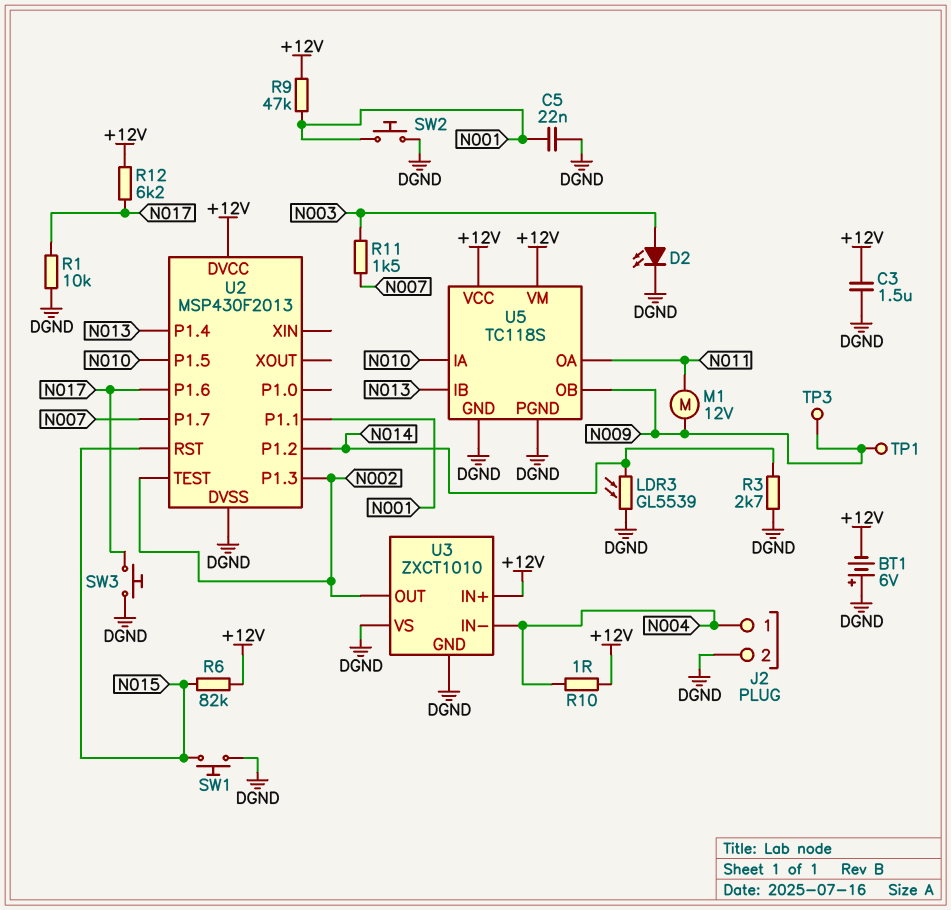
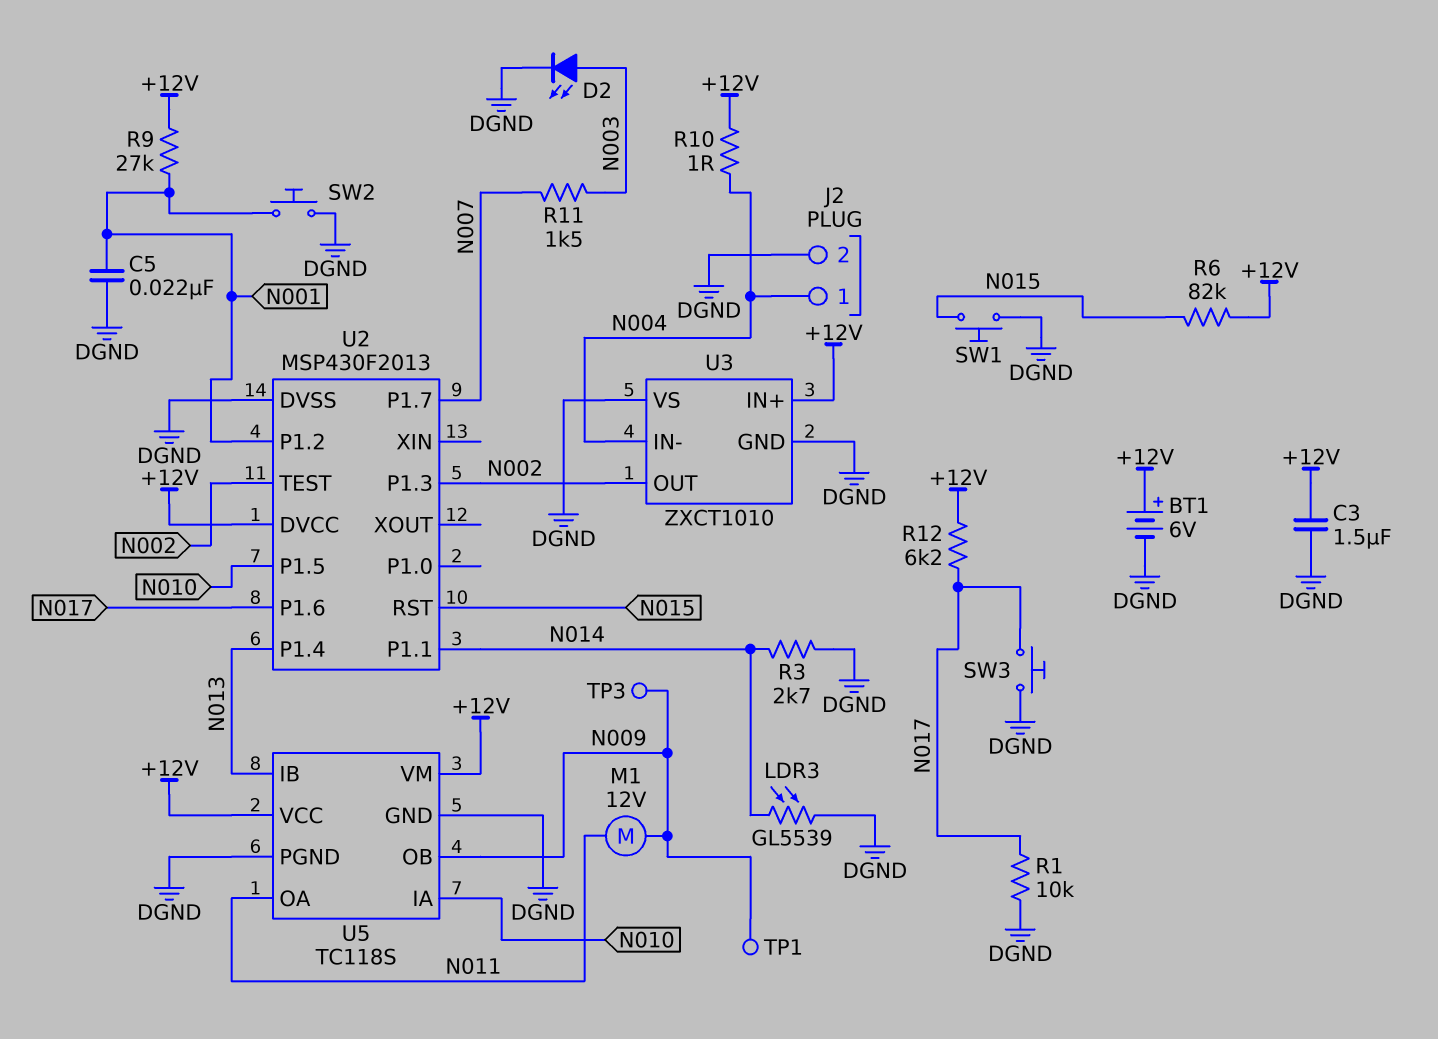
BT1: 6V (plus DGND, minus +12V) -> 6V (plus +12V, minus DGND)
R9: 47k (+12V, N001) -> 27k (+12V, N001)
U2 pin P1.1: N001 -> N014
U2 pin P1.2: N014 -> N001

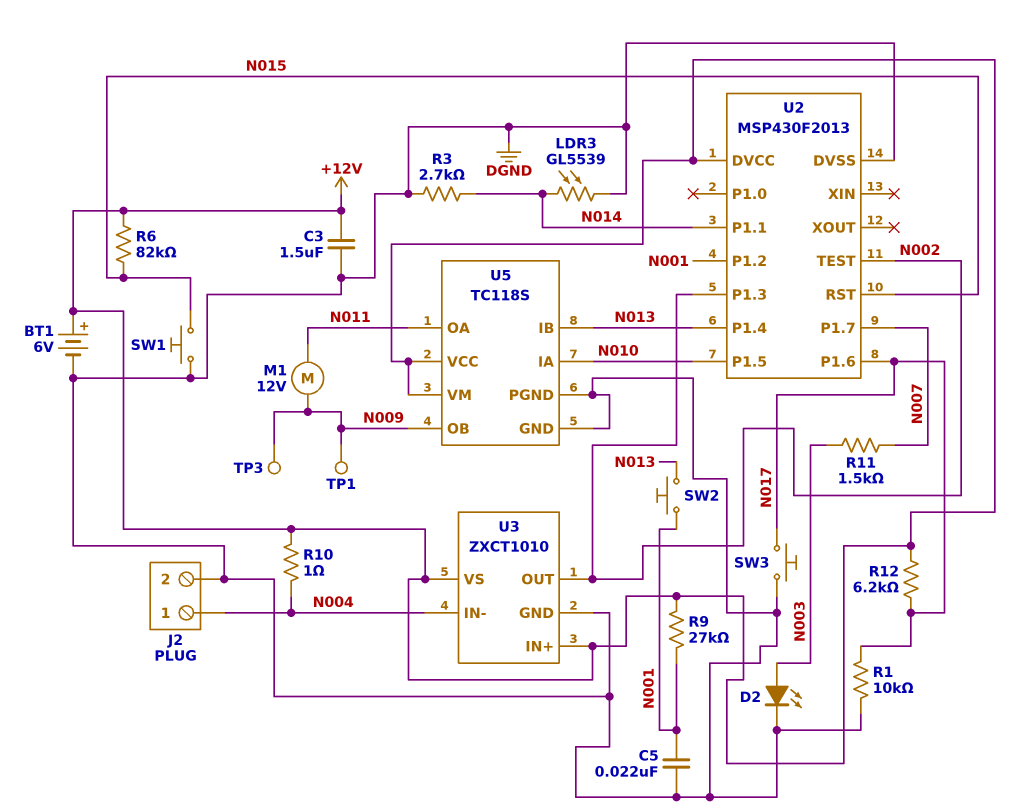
SW2: button (DGND, N001) -> button (N001, N013)
U3 pin VS: DGND -> +12V

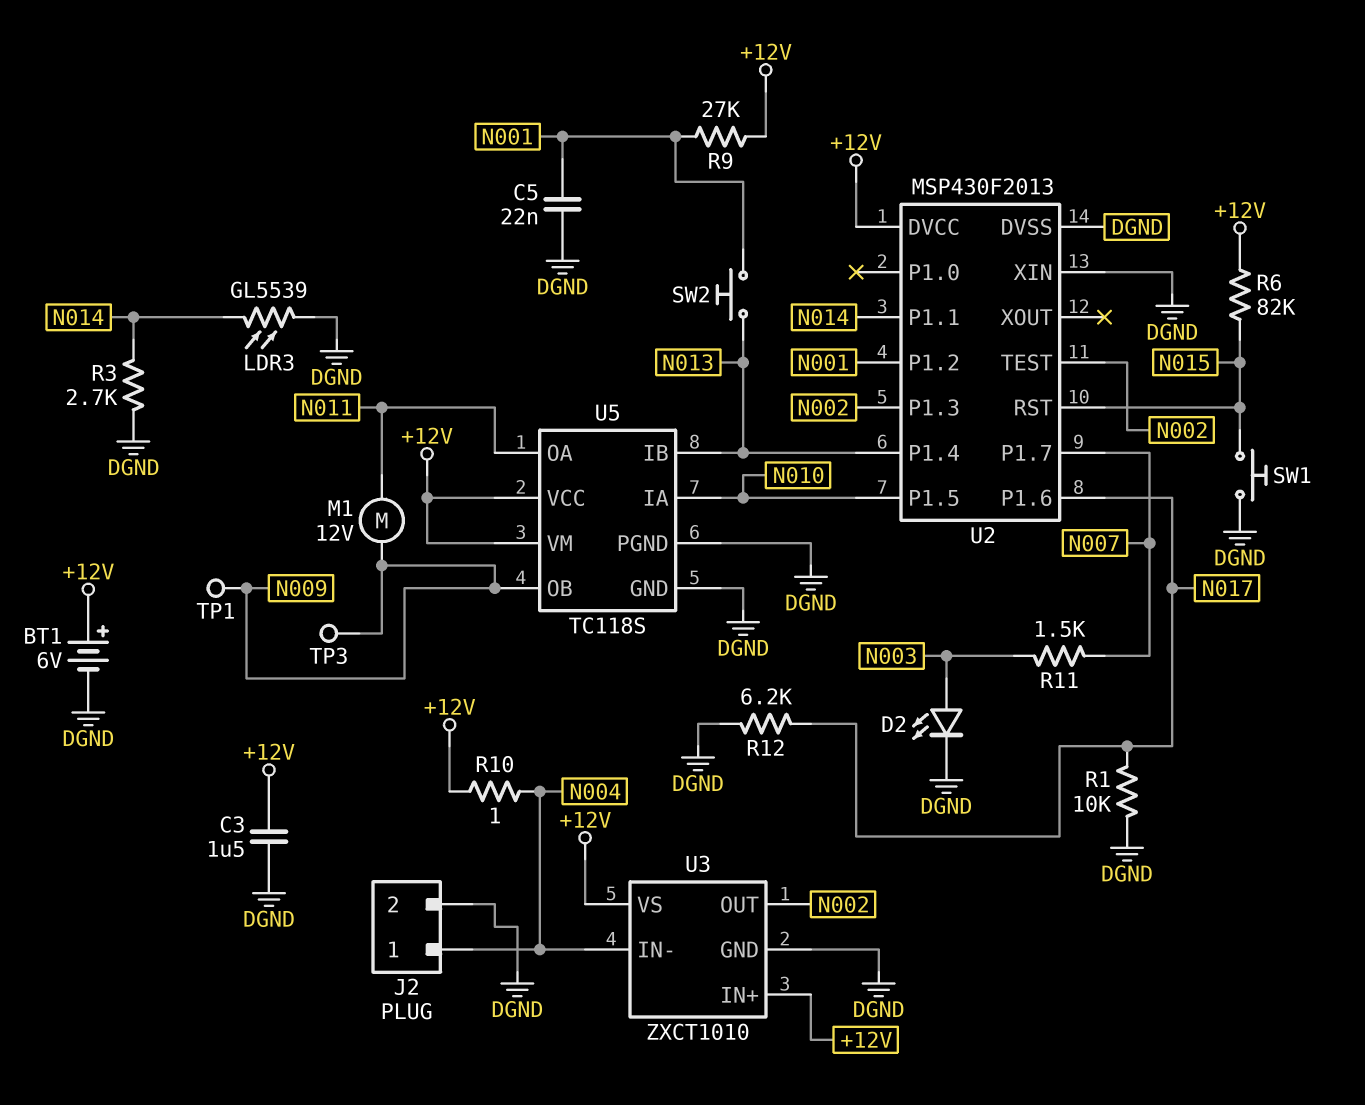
R12: 6.2k (+12V, N017) -> 6.2k (DGND, N017)
SW3: button (DGND, N017) -> none
U2 pin XIN: none -> DGND

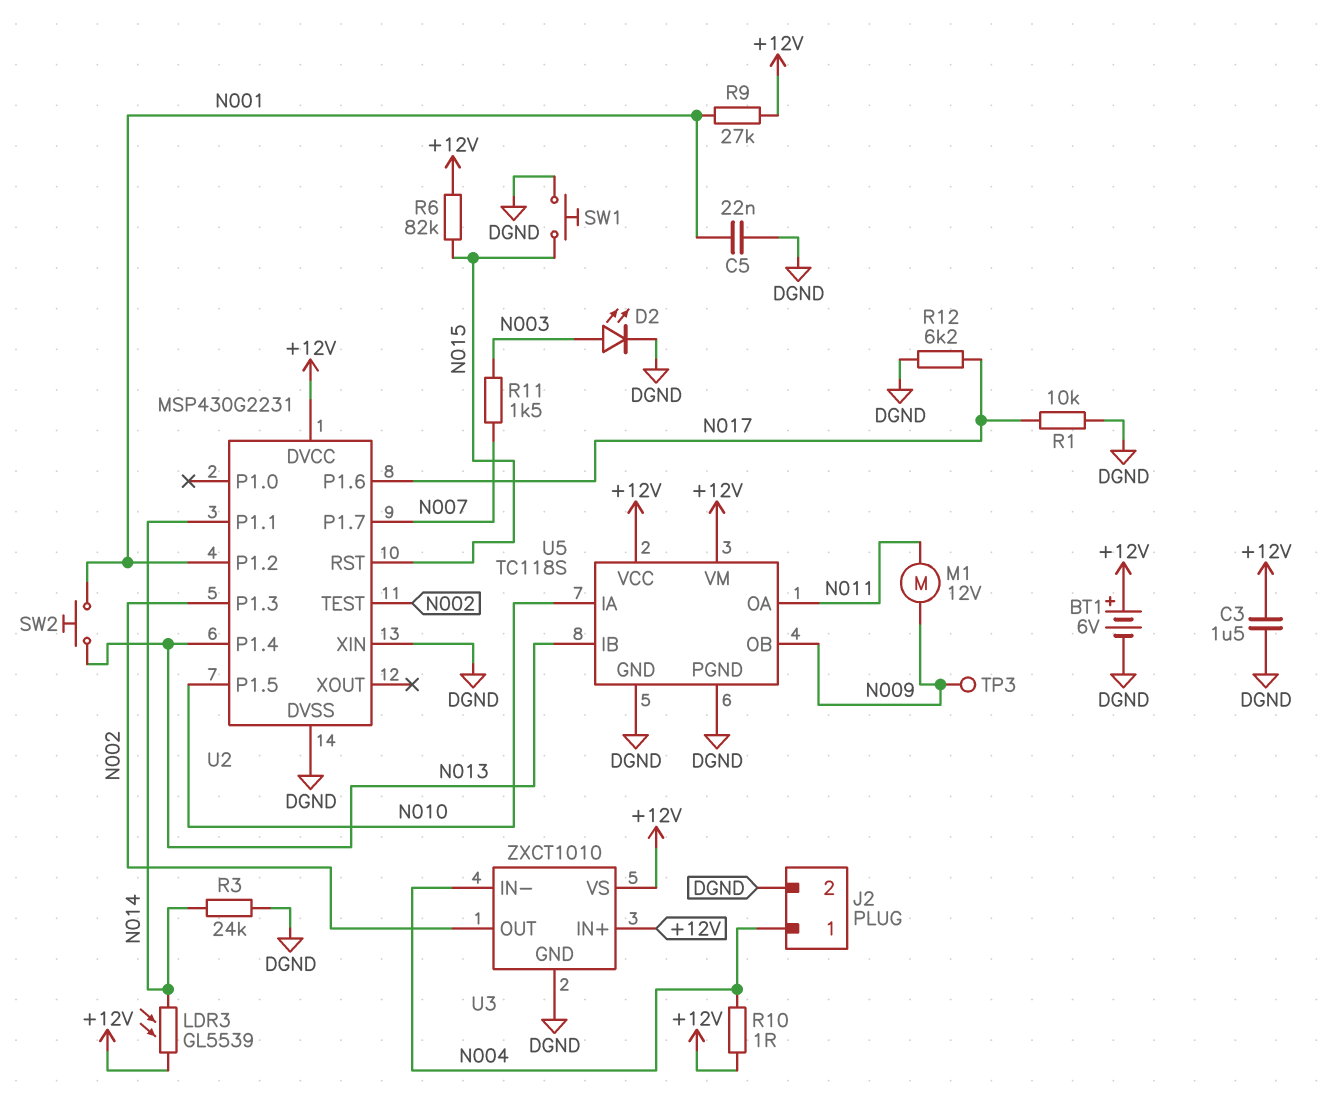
LDR3: GL5539 (DGND, N014) -> GL5539 (+12V, N014)
R3: 2.7k (DGND, N014) -> 24k (DGND, N014)
TP1: test point (N009) -> none
U2: MSP430F2013 -> MSP430G2231

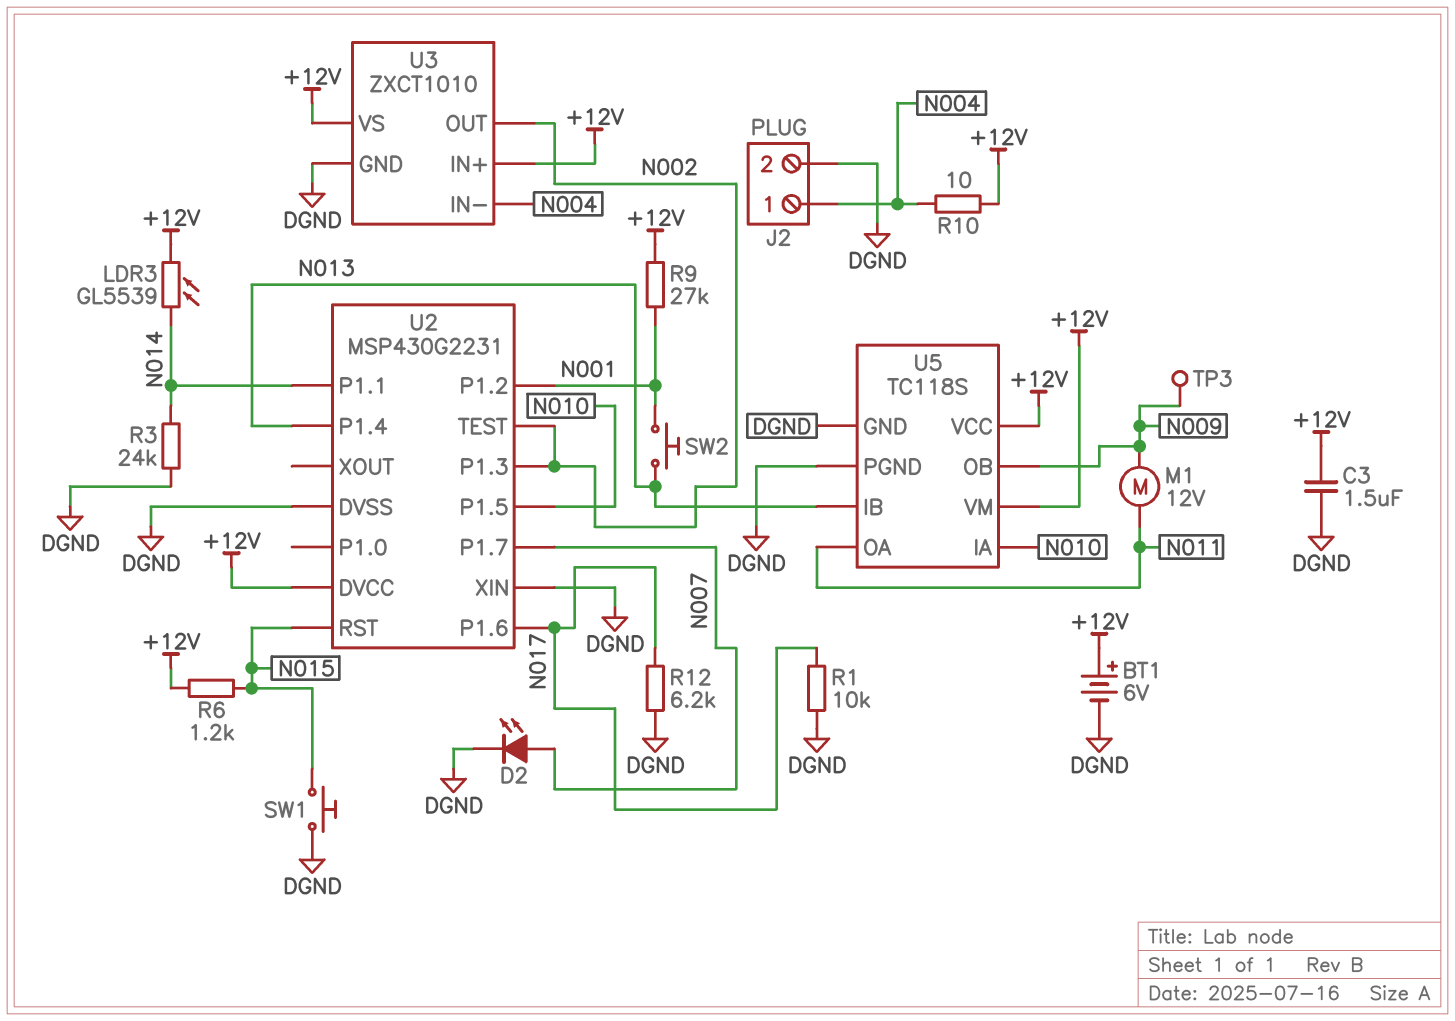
C5: 22nF (DGND, N001) -> none
D2: LED (A N003, K DGND) -> LED (A N007, K DGND)
R6: 82k (+12V, N015) -> 1.2k (+12V, N015)
R10: 1 (+12V, N004) -> 10 (+12V, N004)
R11: 1.5k (N003, N007) -> none

